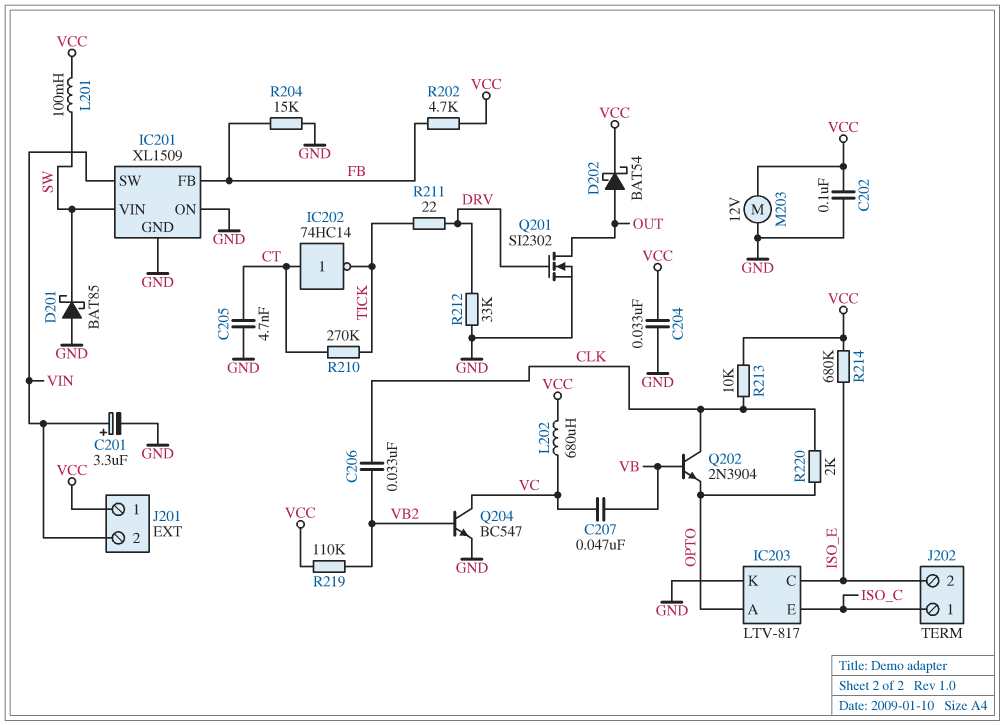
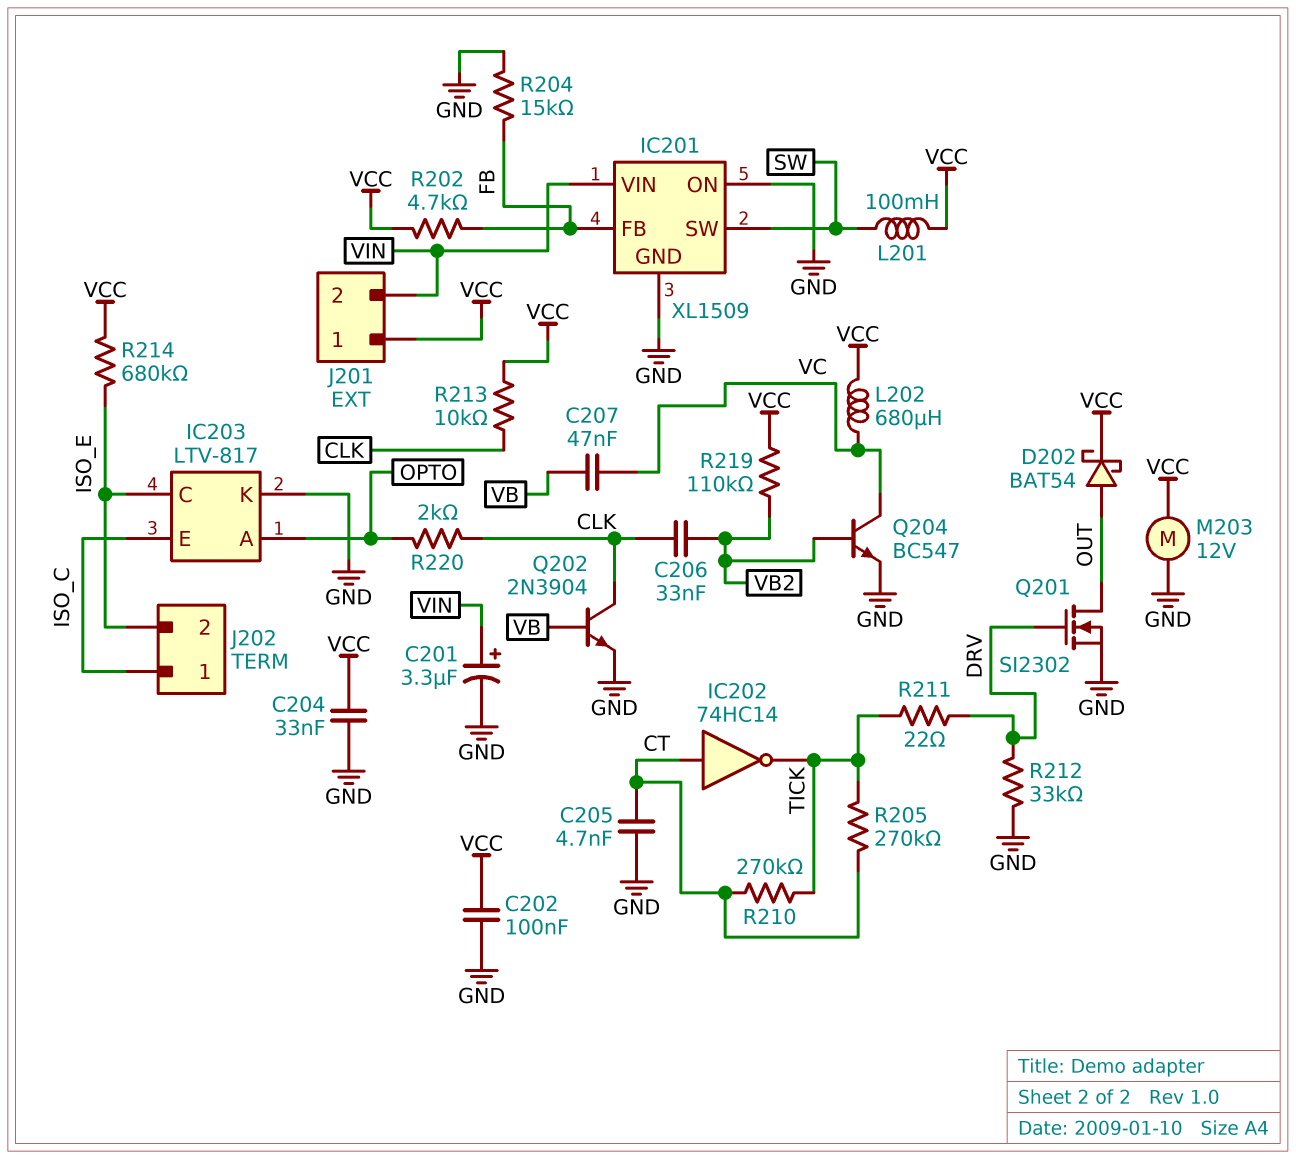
D201: schottky BAT85 (A GND, K SW) -> none
IC201 pin SW: VIN -> SW
IC201 pin VIN: SW -> VIN
Q202: NPN 2N3904 (B VB, C CLK, E OPTO) -> NPN 2N3904 (B VB, C CLK, E GND)
R205: none -> 270k (CT, TICK)

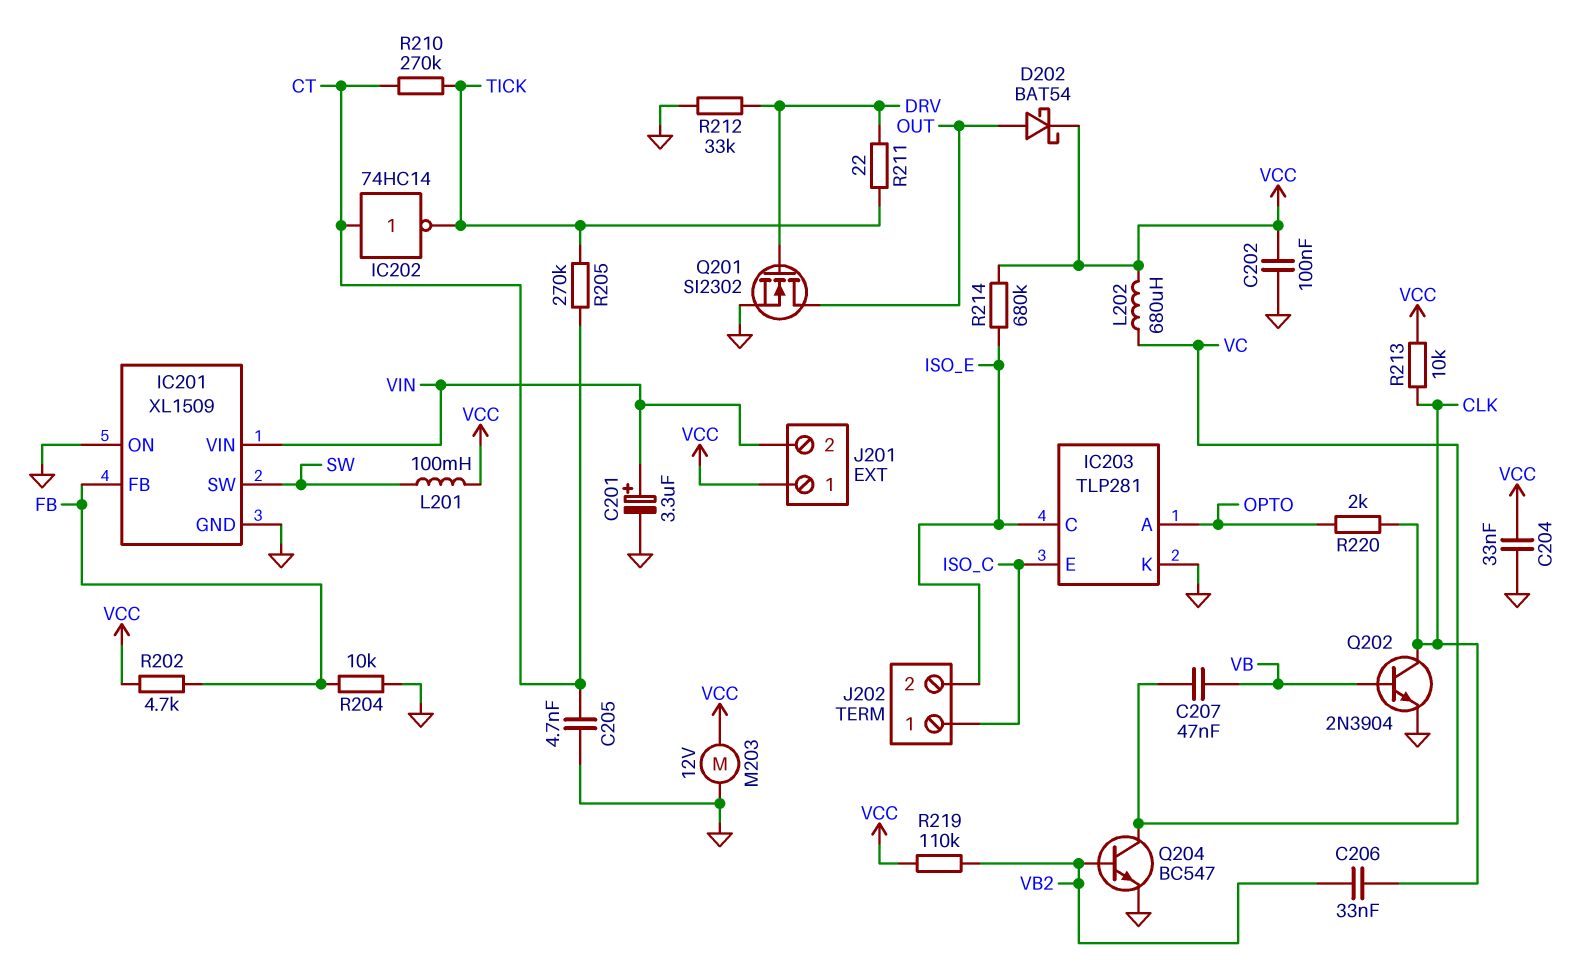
IC203: LTV-817 -> TLP281
R204: 15k (FB, GND) -> 10k (FB, GND)

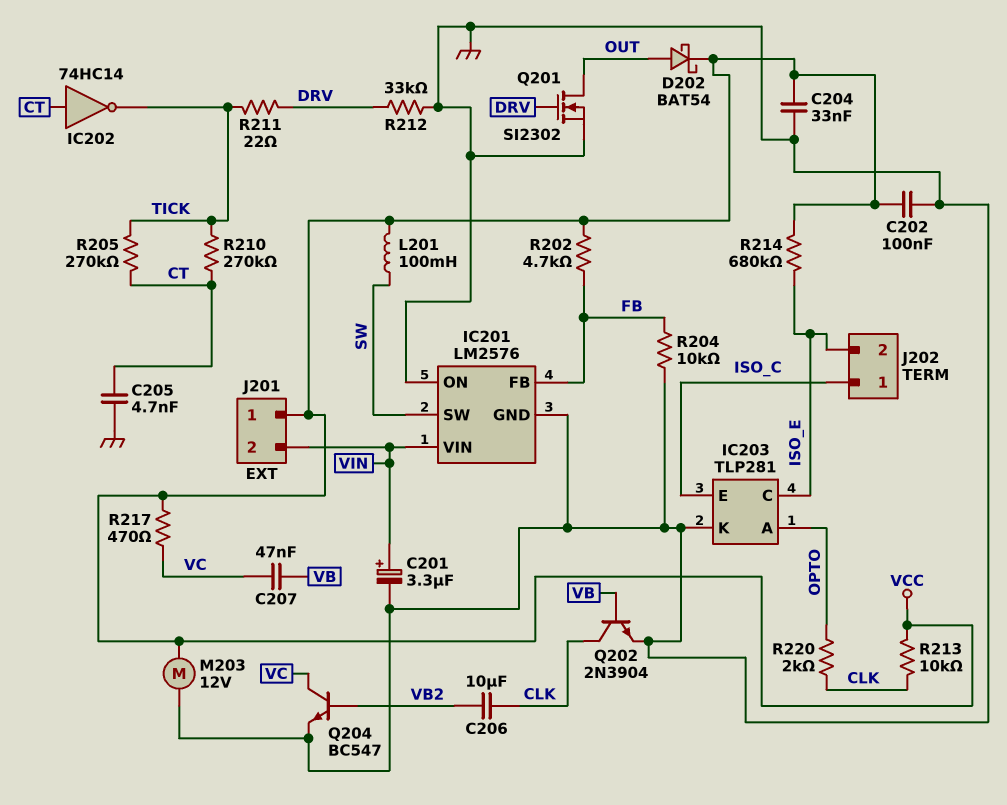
C206: 33nF (CLK, VB2) -> 10uF (CLK, VB2)
IC201: XL1509 -> LM2576
L202: 680uH (VC, VCC) -> none
R217: none -> 470 (VC, VCC)
R219: 110k (VB2, VCC) -> none

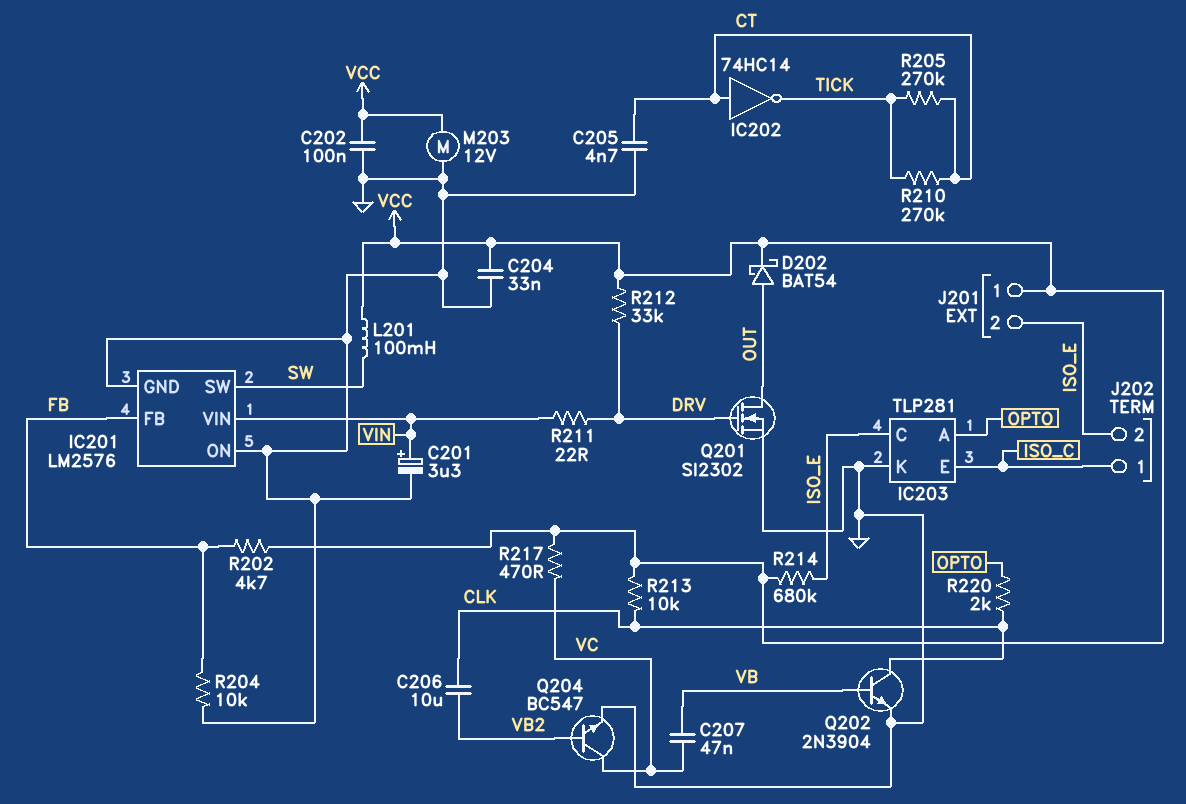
J201 pin 2: VIN -> ISO_E
R211: 22 (DRV, TICK) -> 22 (DRV, VIN)
R212: 33k (DRV, GND) -> 33k (DRV, VCC)

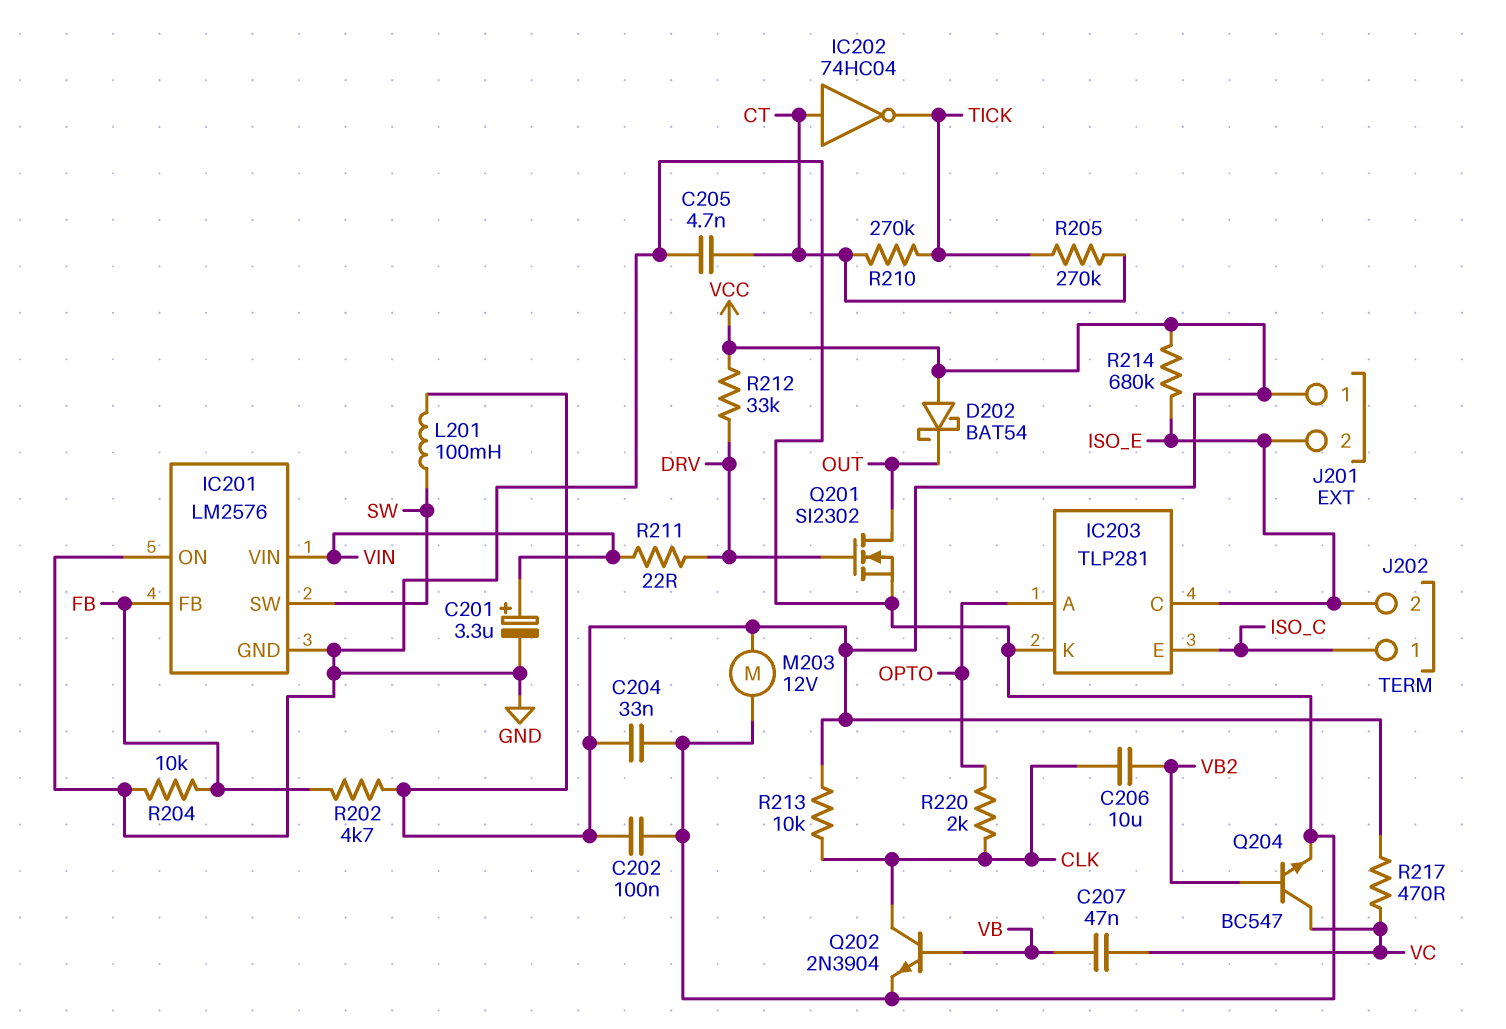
D202: schottky BAT54 (A OUT, K VCC) -> schottky BAT54 (A VCC, K OUT)
IC202: NOT 74HC14 (in CT, out TICK) -> NOT 74HC04 (in CT, out TICK)

